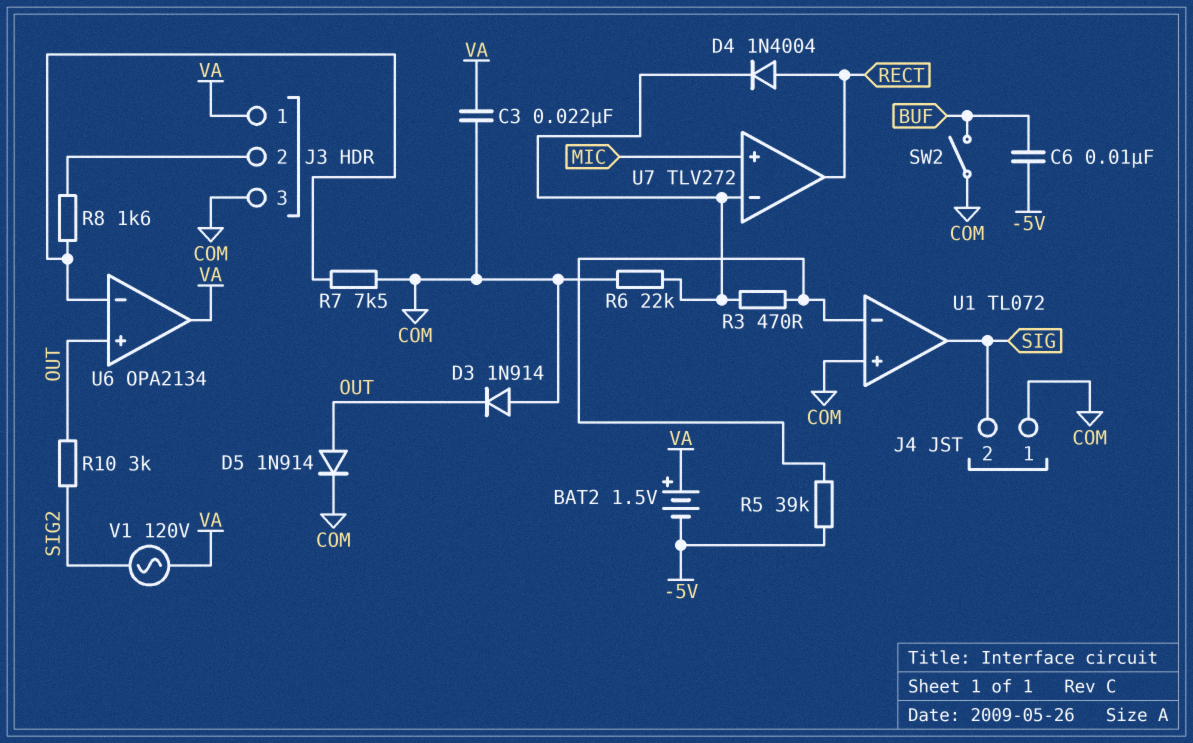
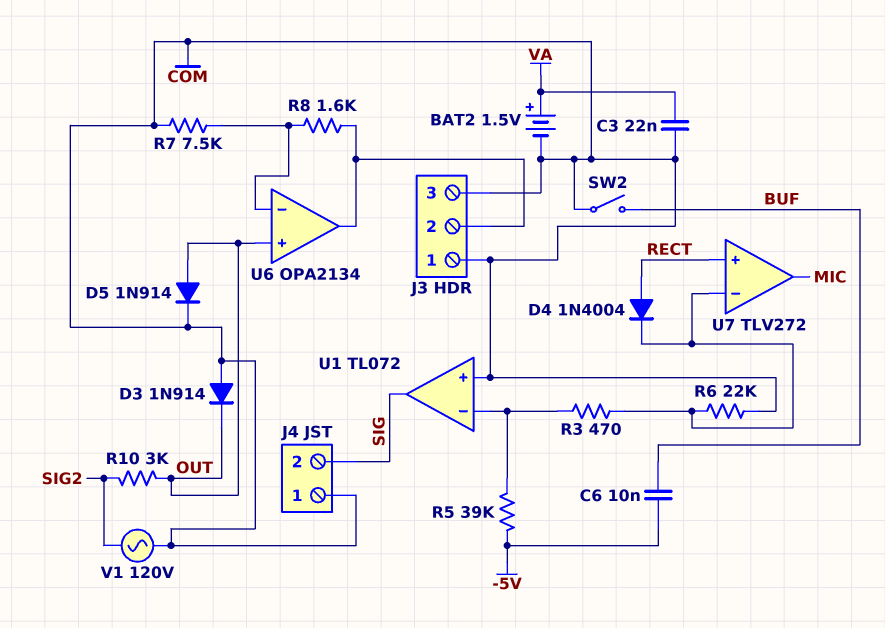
BAT2: 1.5V (plus VA, minus -5V) -> 1.5V (plus VA, minus COM)
J3 pin 1: VA -> COM
U6 pin out: VA -> J3/2
U7 pin in+: MIC -> RECT
U7 pin out: RECT -> MIC
V1: AC 120V (SIG2, VA) -> AC 120V (COM, SIG2)

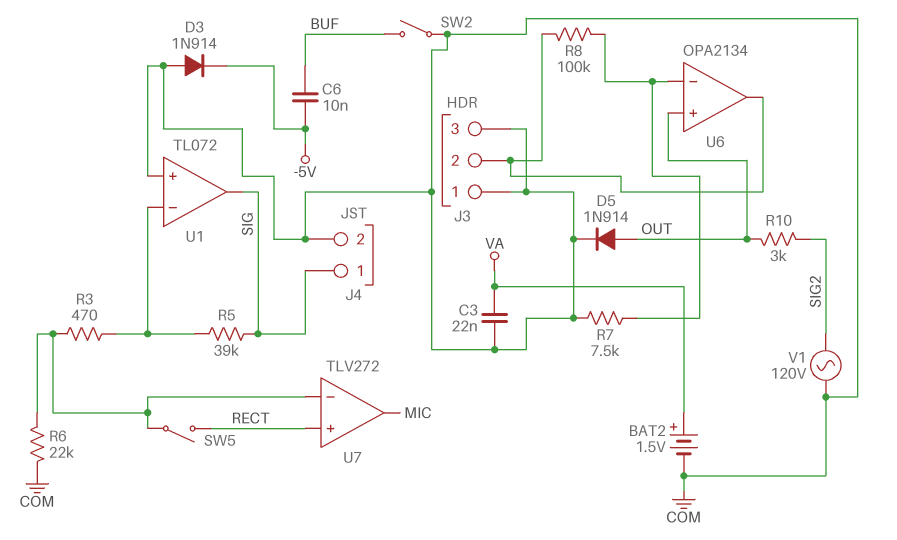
D3: diode 1N914 (A COM, K OUT) -> diode 1N914 (A COM, K -5V)
D4: diode 1N4004 (A RECT, K U7/in-) -> none
J4 pin 1: COM -> SIG
J4 pin 2: SIG -> COM
R5: 39k (-5V, U1/in-) -> 39k (SIG, U1/in-)
R8: 1.6k (J3/2, U6/in-) -> 100k (J3/2, U6/in-)
SW5: none -> switch (RECT, U7/in-)

